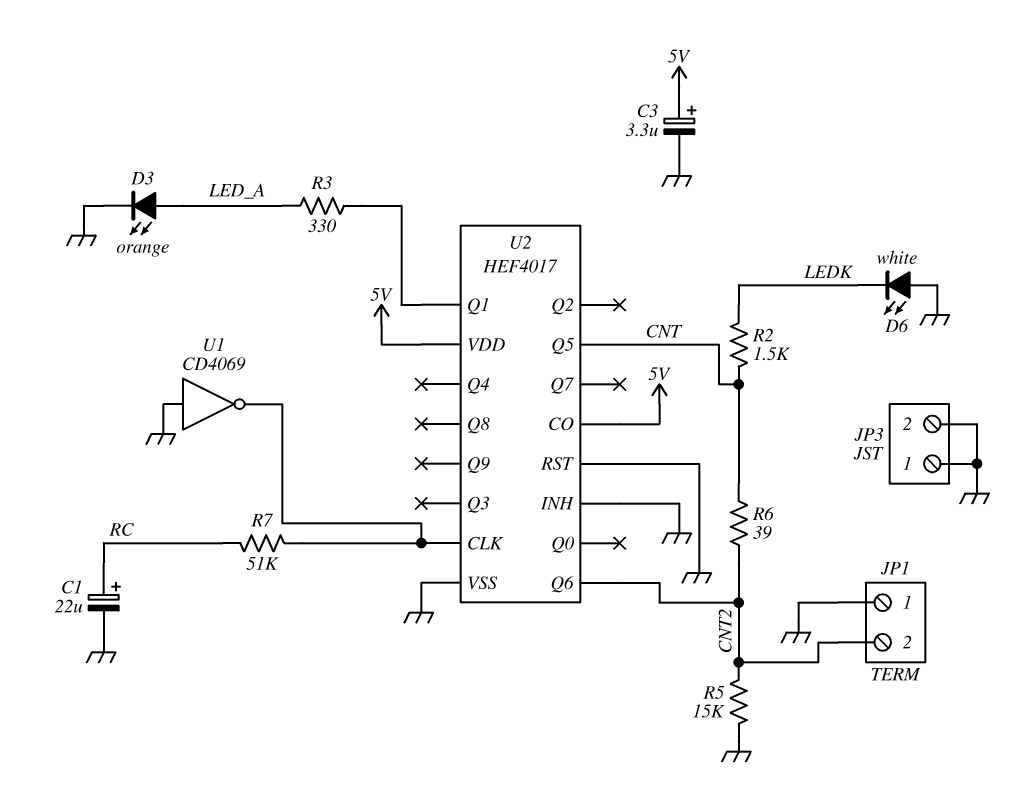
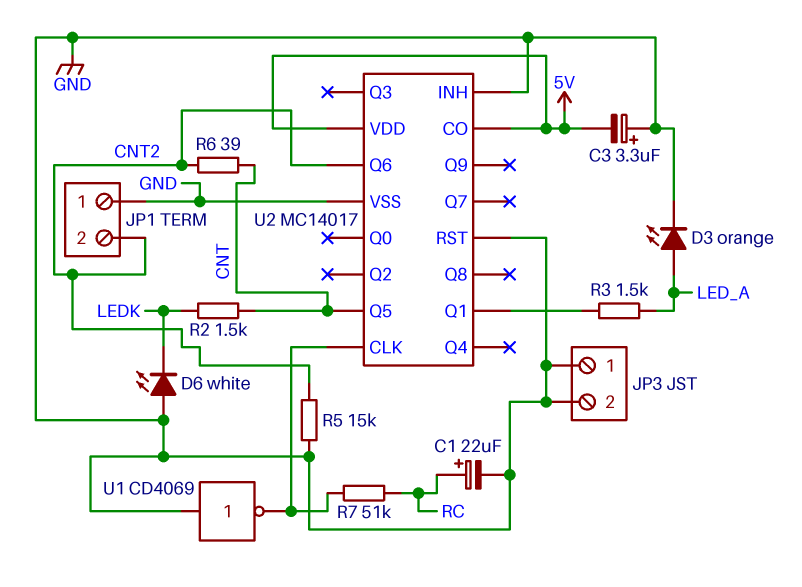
C3: 3.3uF (plus 5V, minus GND) -> 3.3uF (plus GND, minus 5V)
R3: 330 (LED_A, U2/Q1) -> 1.5k (LED_A, U2/Q1)
U2: HEF4017 -> MC14017

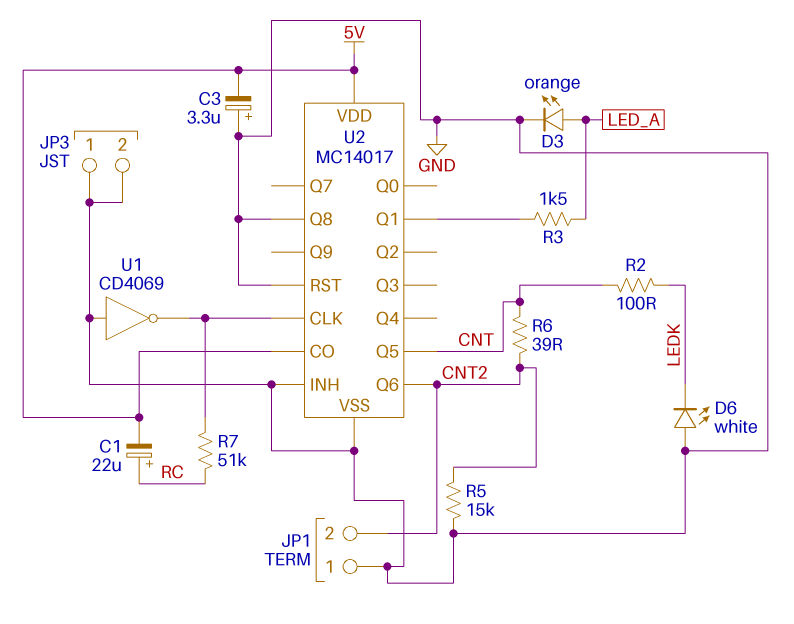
C1: 22uF (plus RC, minus GND) -> 22uF (plus RC, minus 5V)
R2: 1.5k (CNT, LEDK) -> 100 (CNT, LEDK)
U2 pin Q8: none -> GND

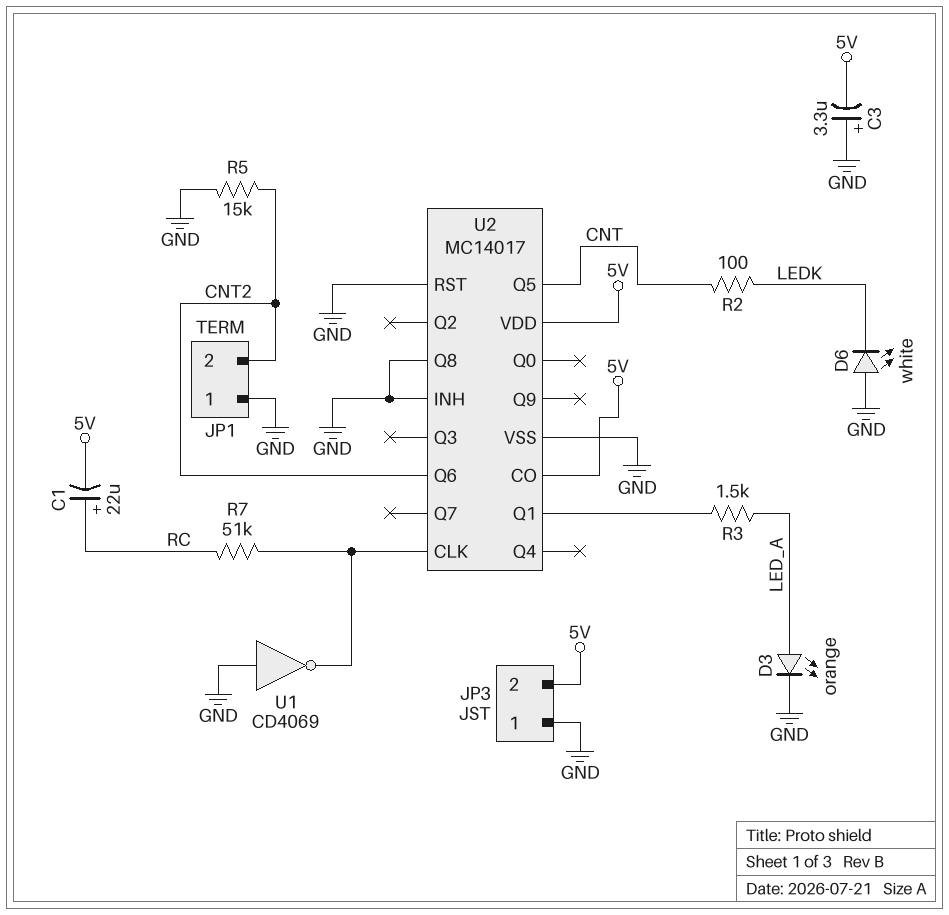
JP3 pin 2: GND -> 5V
R6: 39 (CNT, CNT2) -> none

